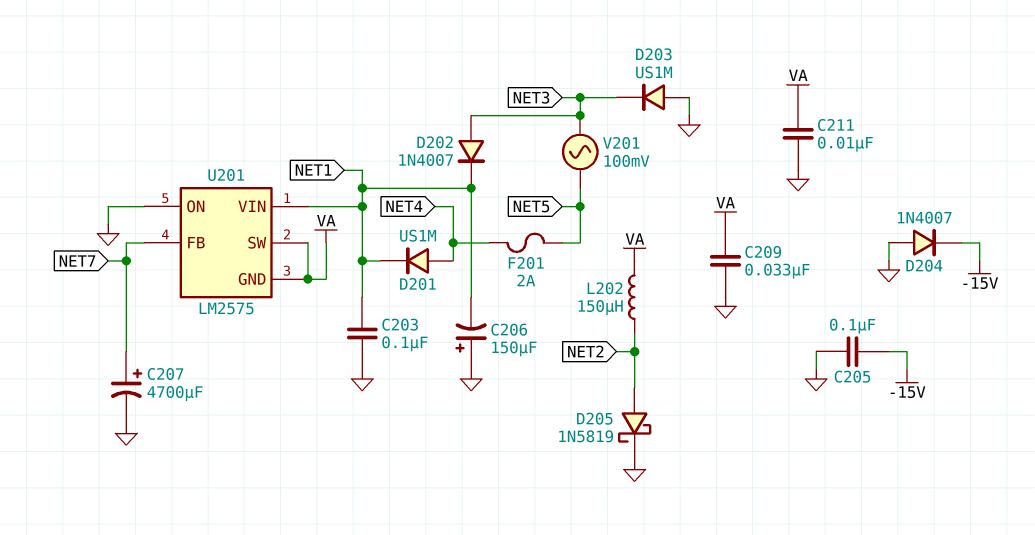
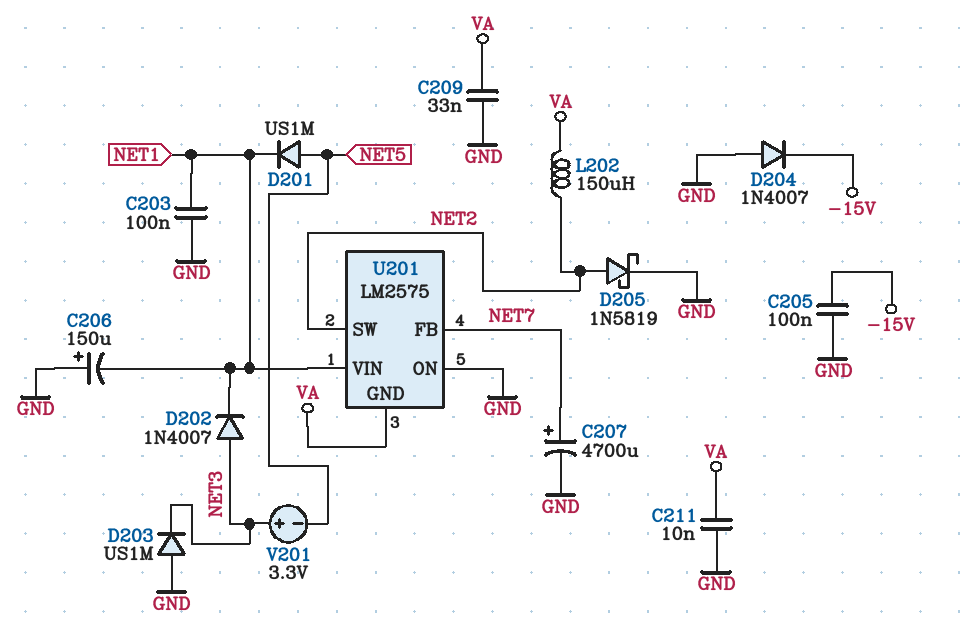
D201: diode US1M (A NET4, K NET1) -> diode US1M (A NET5, K NET1)
F201: 2A (NET4, NET5) -> none
U201 pin SW: VA -> NET2
V201: AC 100mV (NET3, NET5) -> 3.3V (plus NET3, minus NET5)

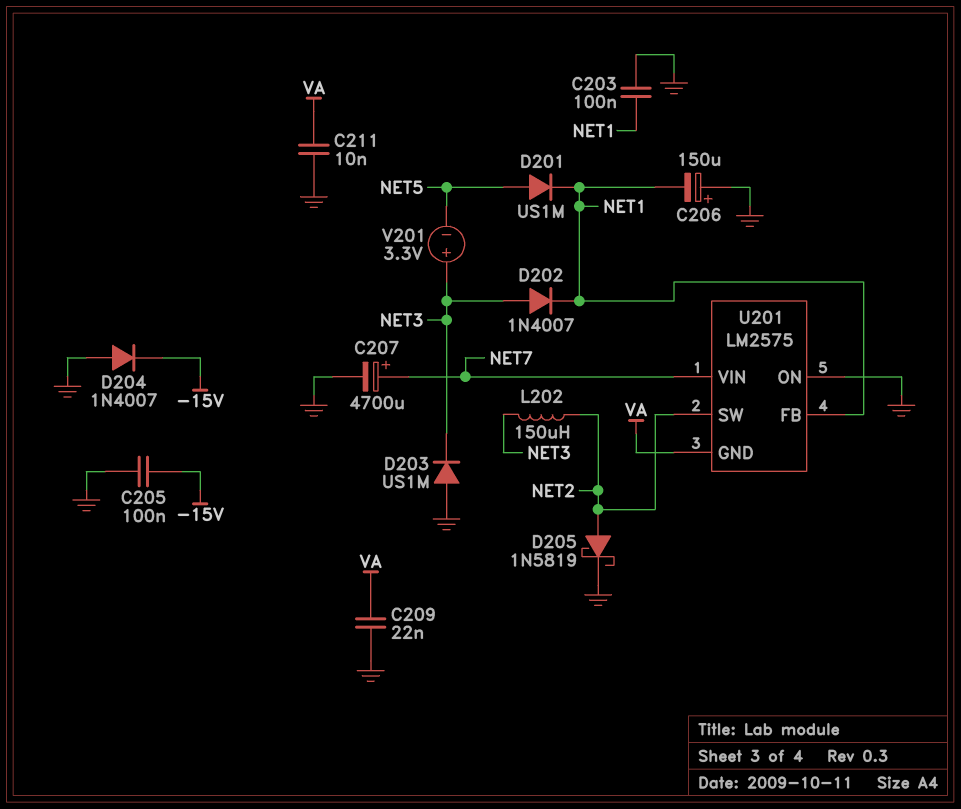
C209: 33nF (GND, VA) -> 22nF (GND, VA)
L202: 150uH (NET2, VA) -> 150uH (NET2, NET3)
U201 pin FB: NET7 -> NET1
U201 pin VIN: NET1 -> NET7

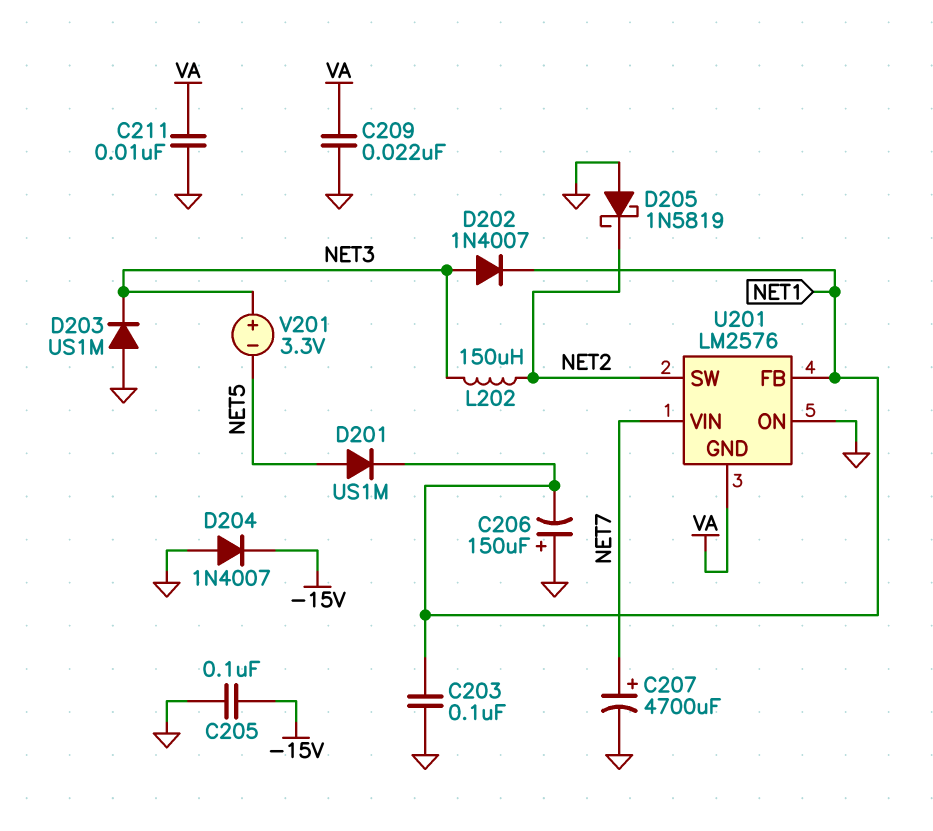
D205: schottky 1N5819 (A NET2, K GND) -> schottky 1N5819 (A GND, K NET2)
U201: LM2575 -> LM2576

